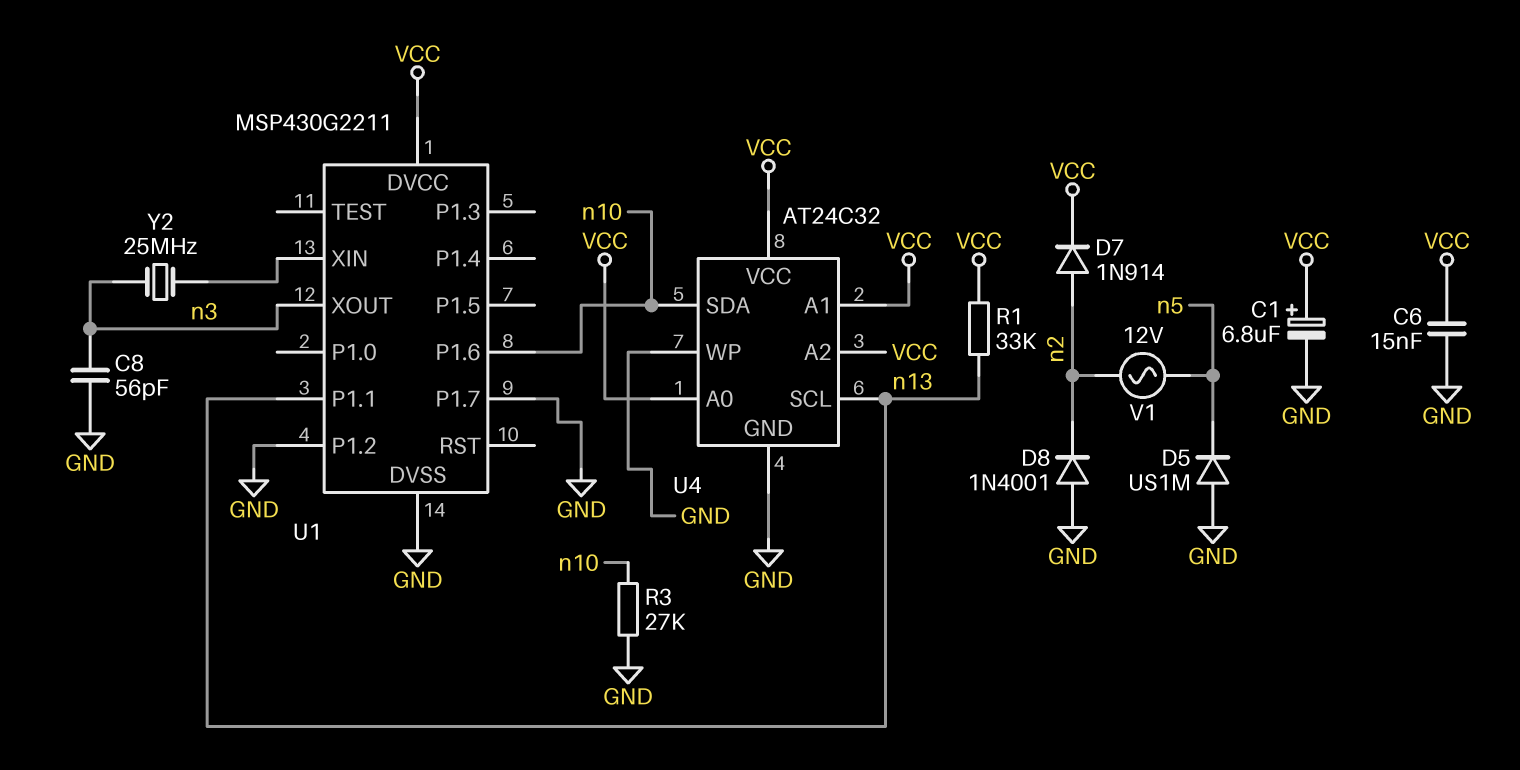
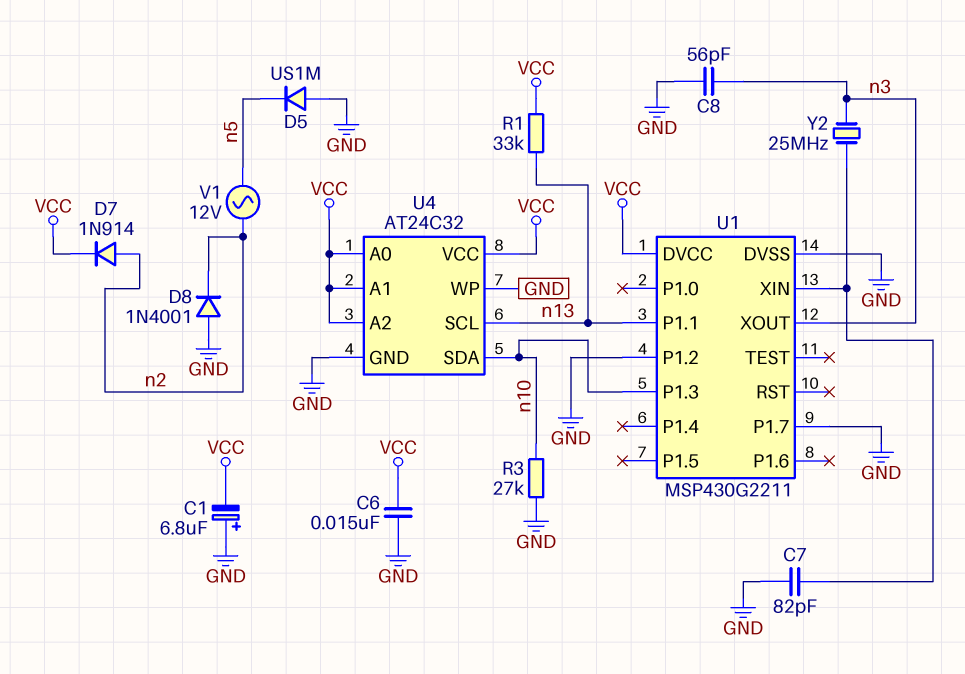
C1: 6.8uF (plus VCC, minus GND) -> 6.8uF (plus GND, minus VCC)
C7: none -> 82pF (GND, U1/XIN)
U1 pin P1.3: none -> n10
U1 pin P1.6: n10 -> none

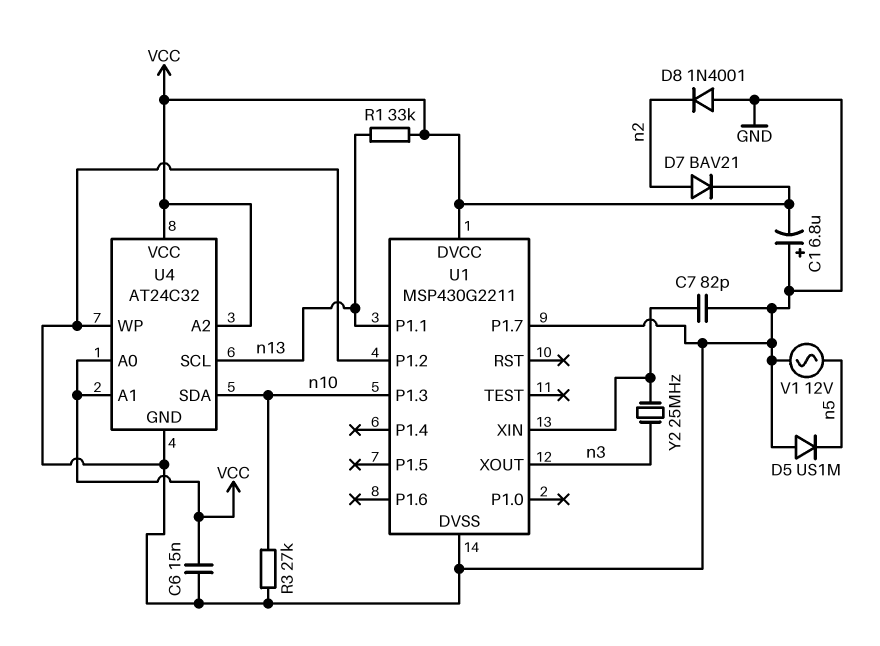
C8: 56pF (GND, n3) -> none
D7: diode 1N914 (A n2, K VCC) -> diode BAV21 (A n2, K VCC)
V1: AC 12V (n2, n5) -> AC 12V (GND, n5)

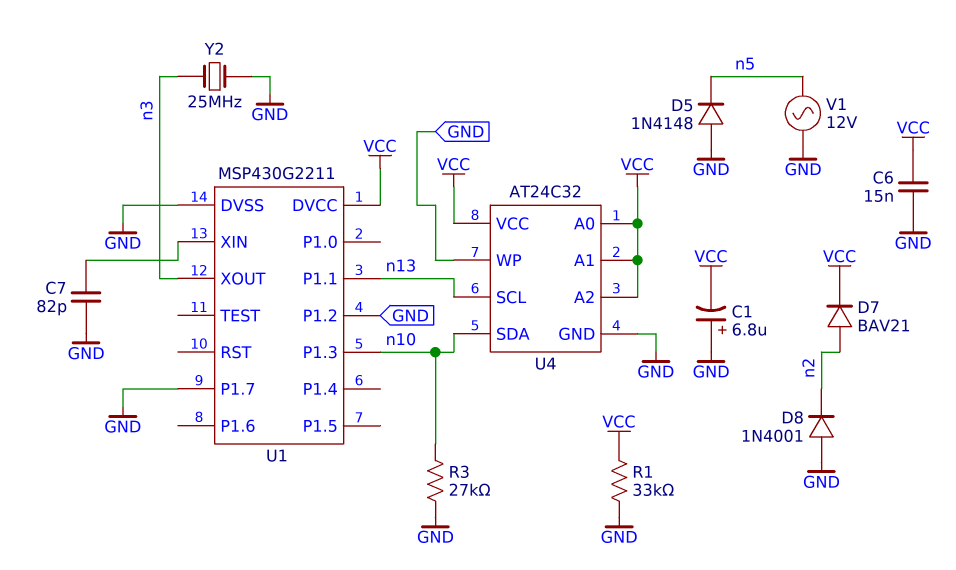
D5: diode US1M (A GND, K n5) -> diode 1N4148 (A GND, K n5)
R1: 33k (VCC, n13) -> 33k (GND, VCC)
Y2: 25MHz (U1/XIN, n3) -> 25MHz (GND, n3)

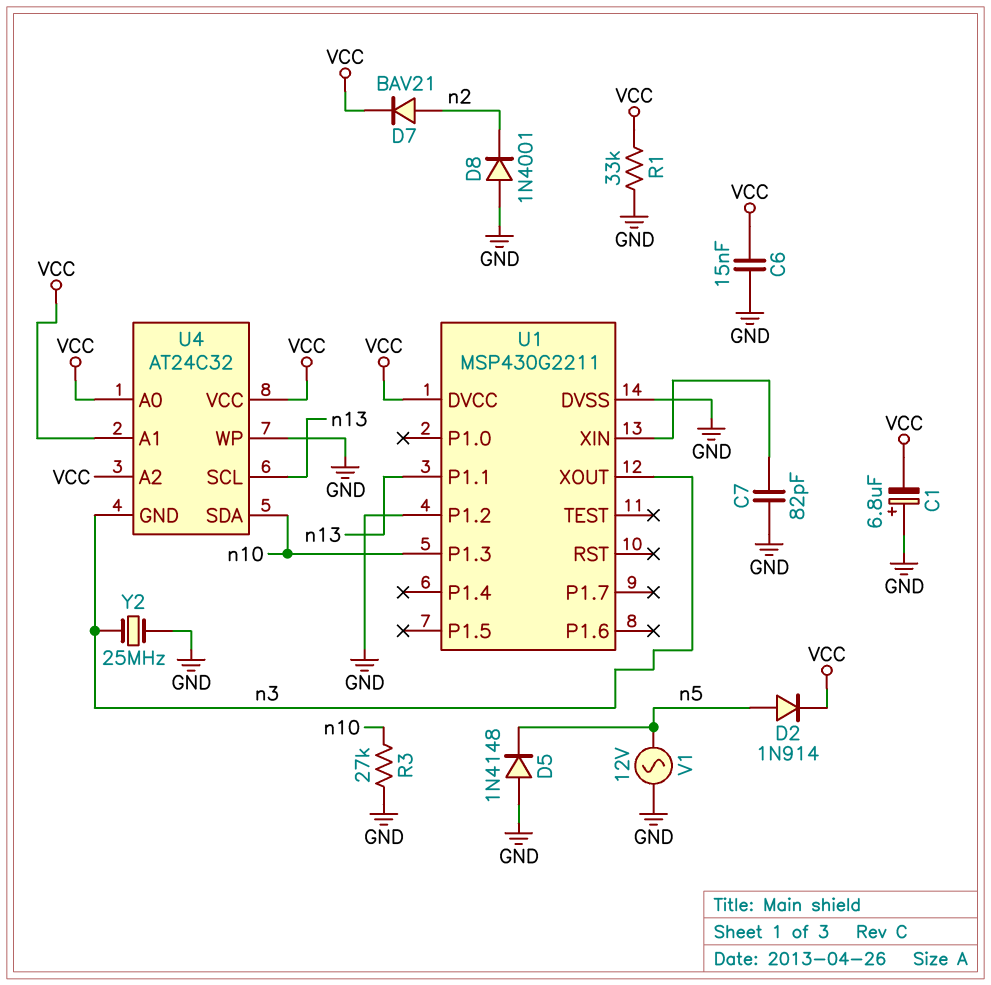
D2: none -> diode 1N914 (A n5, K VCC)
U1 pin P1.7: GND -> none
U4 pin GND: GND -> n3

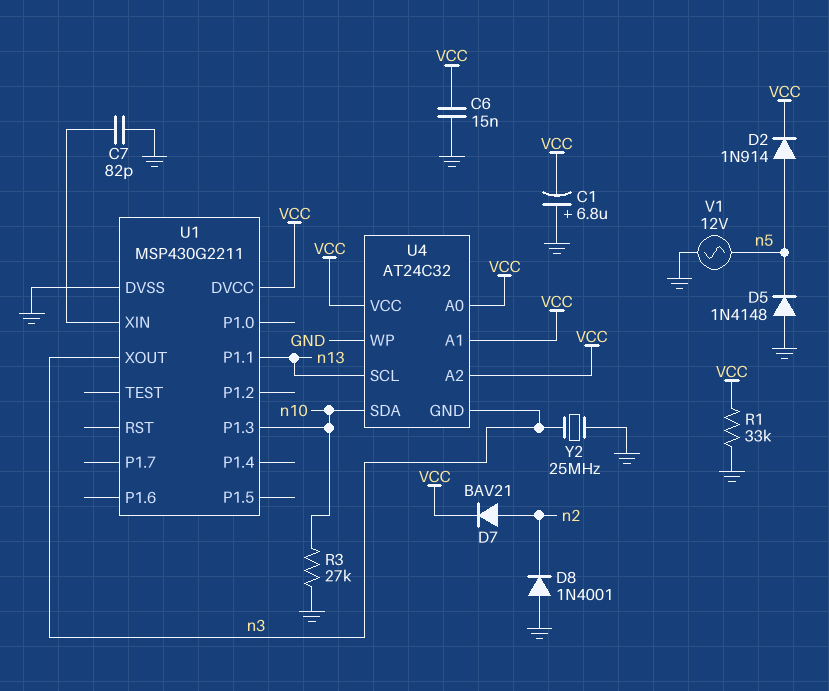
U1 pin P1.2: GND -> none

